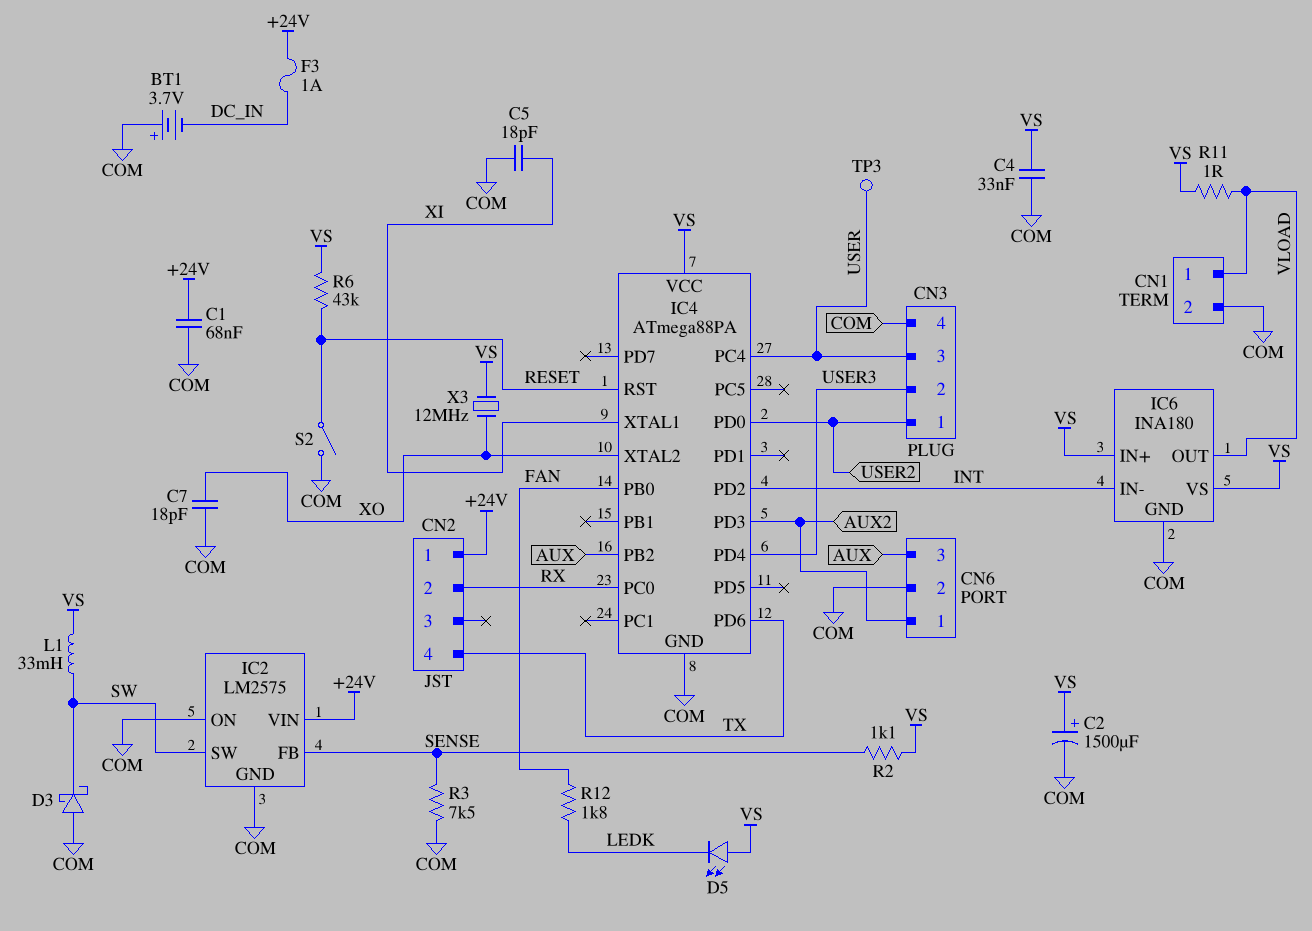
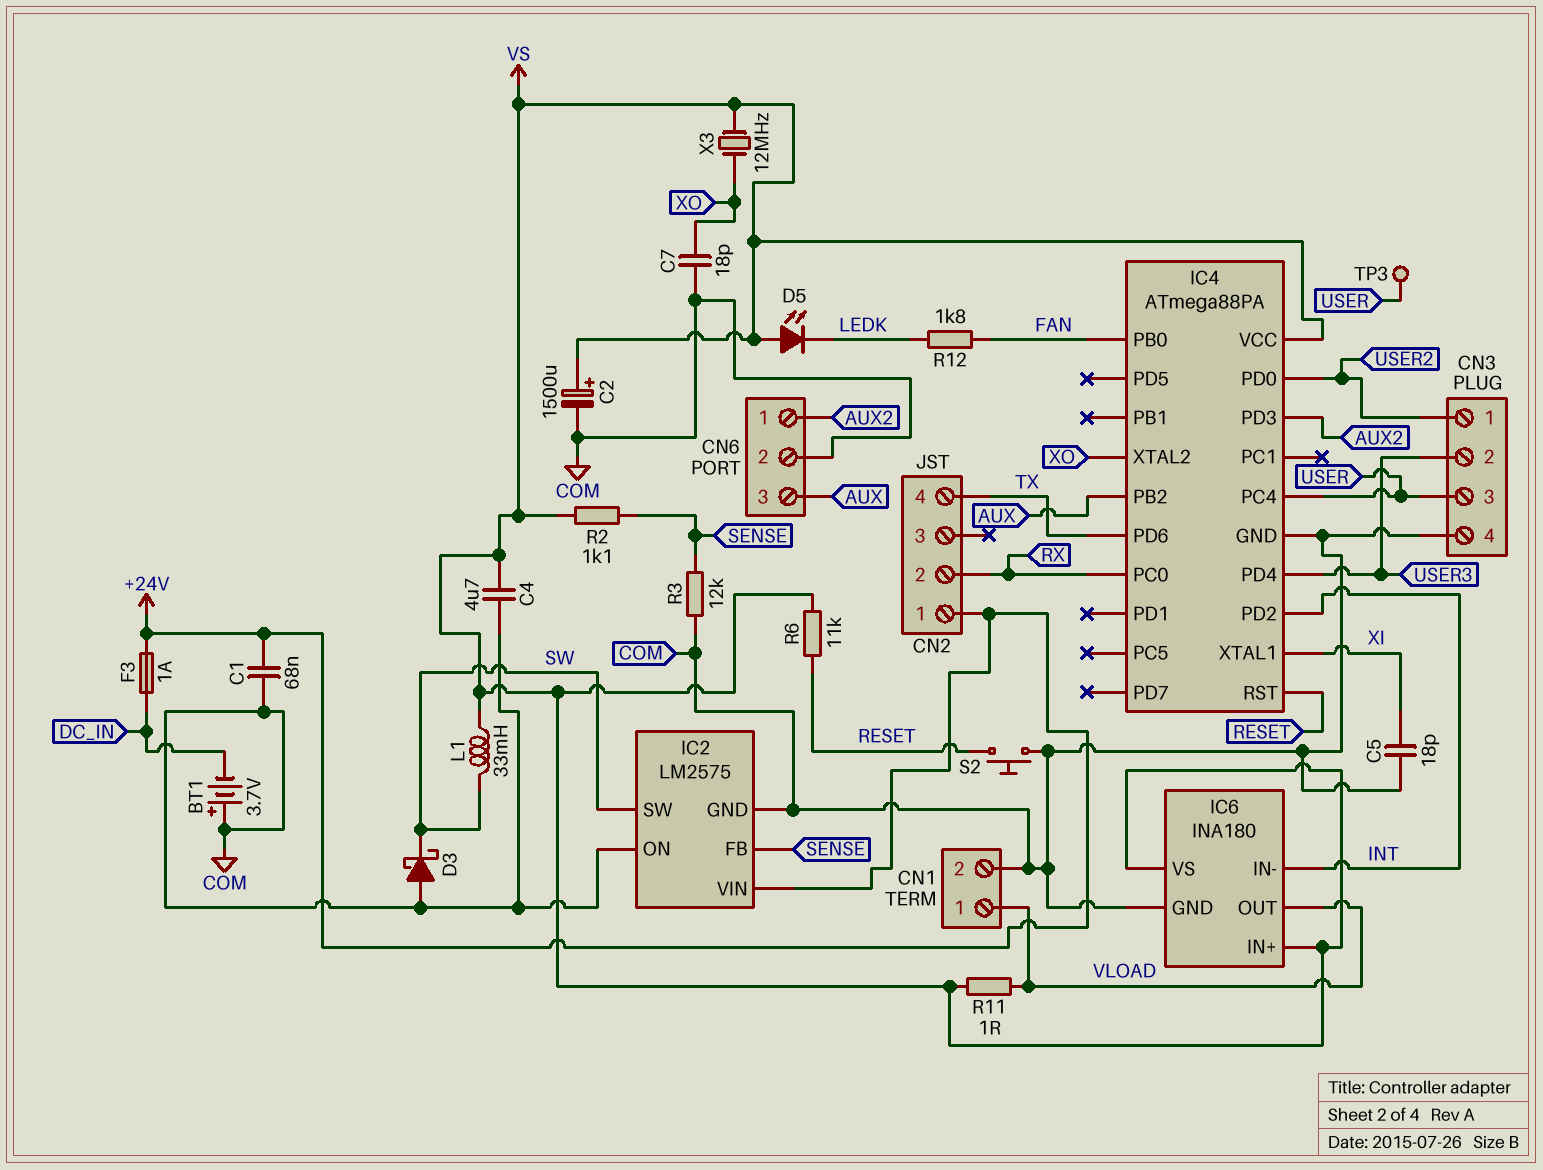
C4: 33nF (COM, VS) -> 4.7uF (COM, VS)
R3: 7.5k (COM, SENSE) -> 12k (COM, SENSE)
R6: 43k (RESET, VS) -> 11k (RESET, VS)
S2: switch (COM, RESET) -> button (COM, RESET)

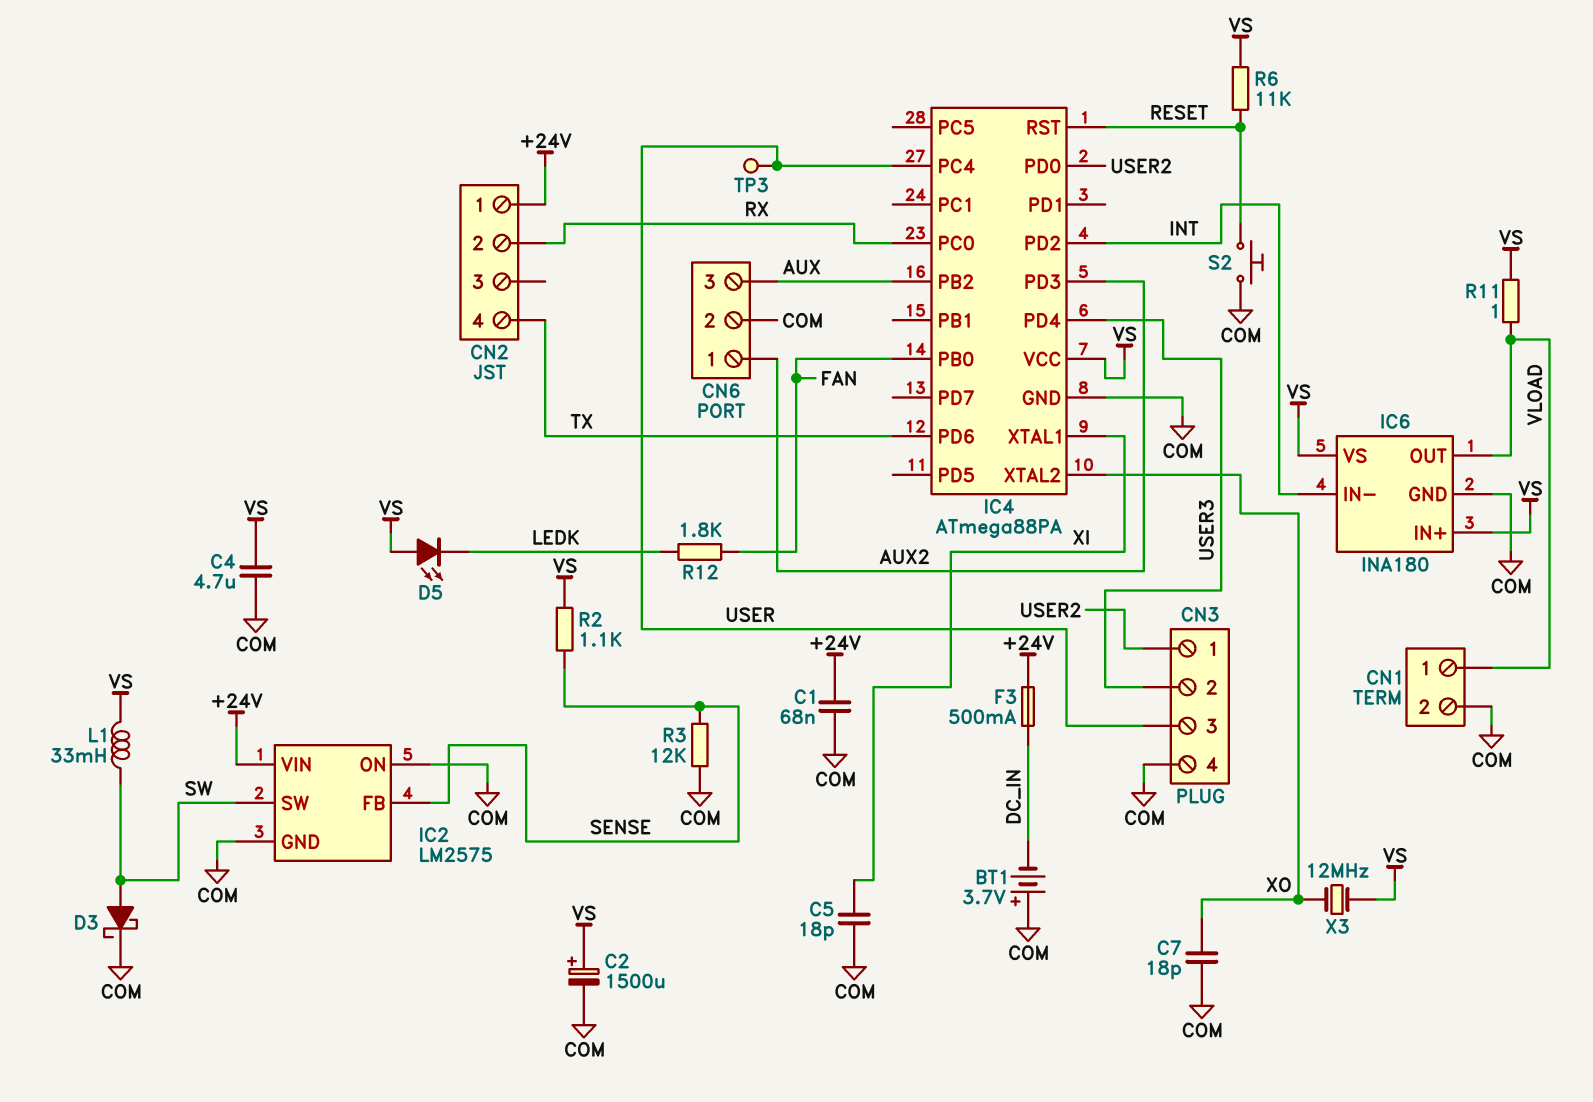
D3: schottky (A COM, K SW) -> schottky (A SW, K COM)
F3: 1A (+24V, DC_IN) -> 500mA (+24V, DC_IN)

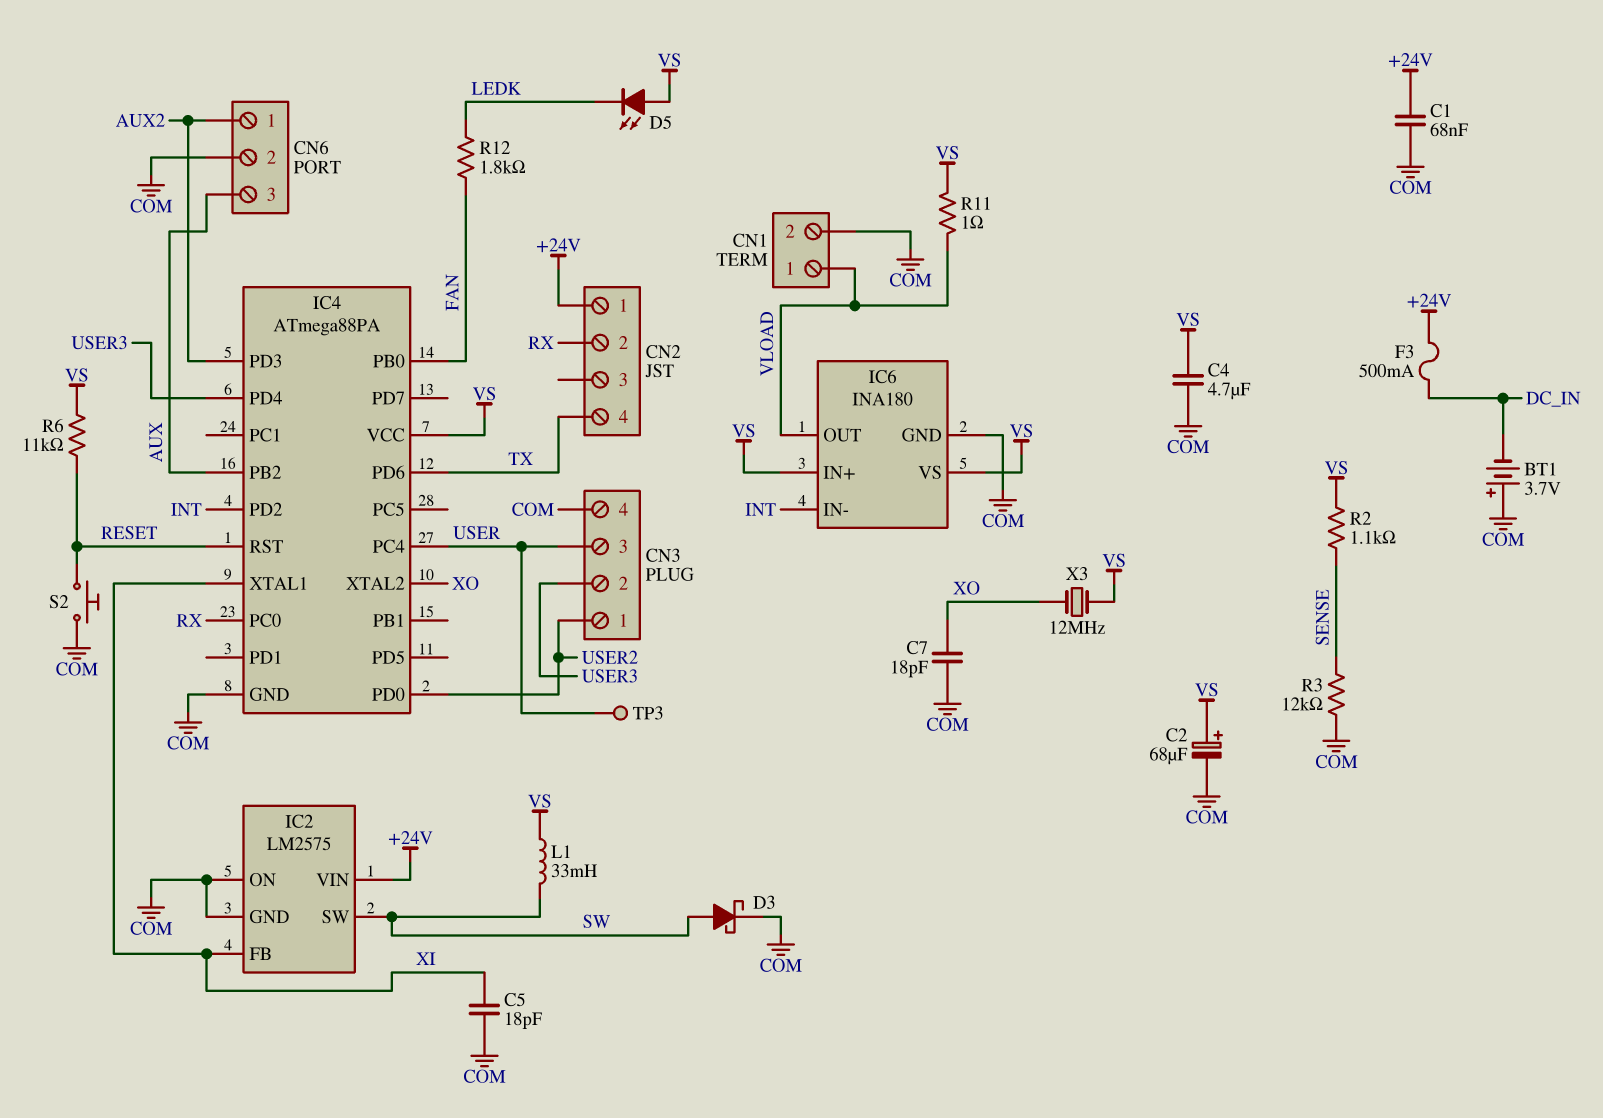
C2: 1500uF (plus VS, minus COM) -> 68uF (plus VS, minus COM)
IC2 pin FB: SENSE -> XI

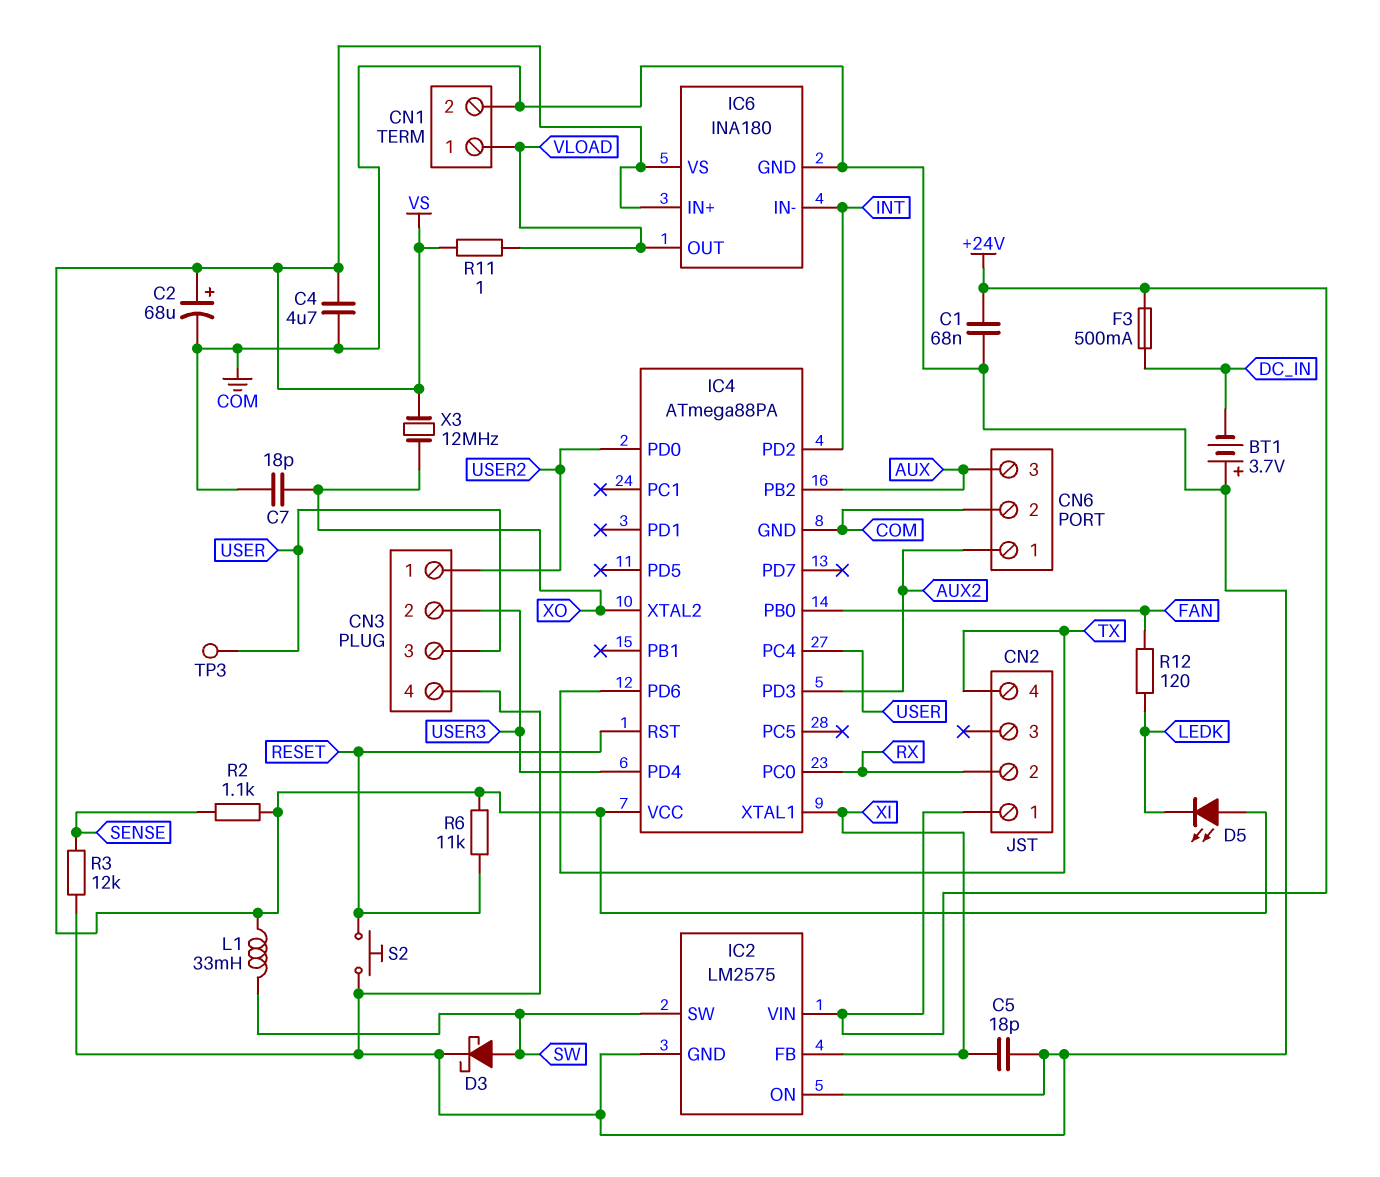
R12: 1.8k (FAN, LEDK) -> 120 (FAN, LEDK)

